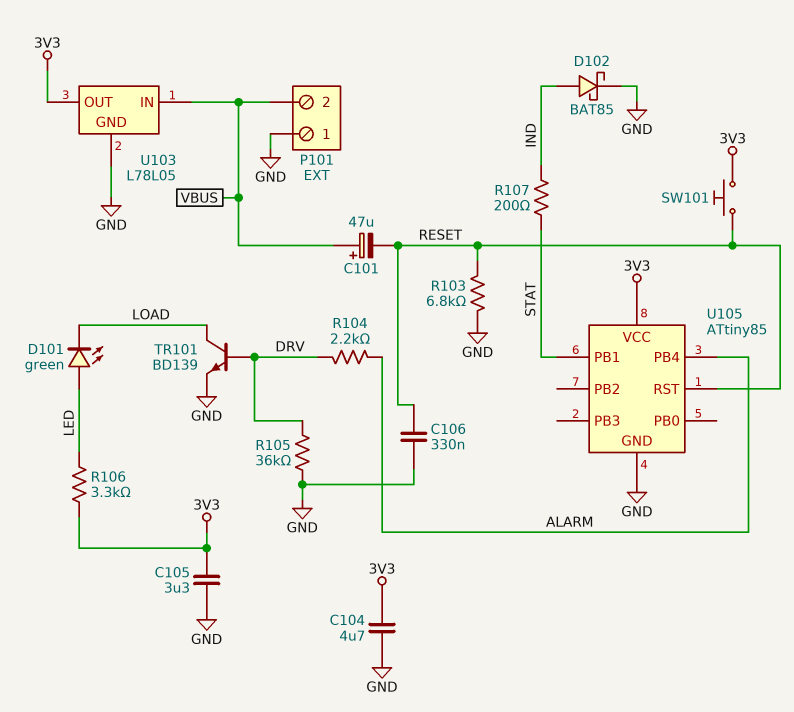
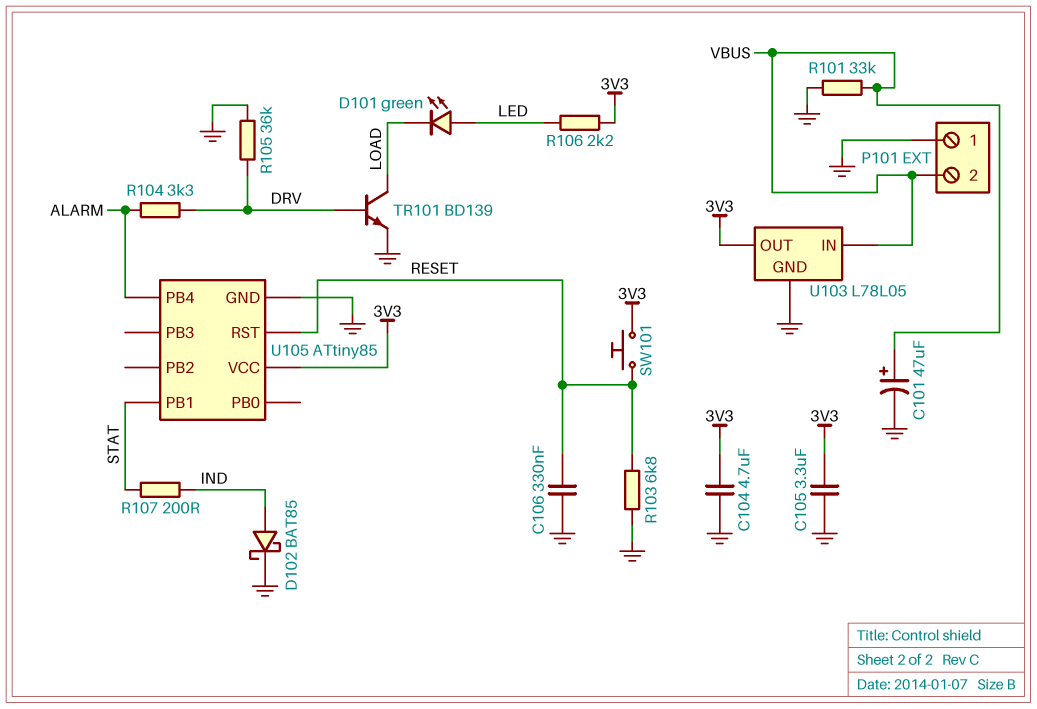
C101: 47uF (plus VBUS, minus RESET) -> 47uF (plus VBUS, minus GND)
R101: none -> 33k (GND, VBUS)
R104: 2.2k (ALARM, DRV) -> 3.3k (ALARM, DRV)
R106: 3.3k (3V3, LED) -> 2.2k (3V3, LED)

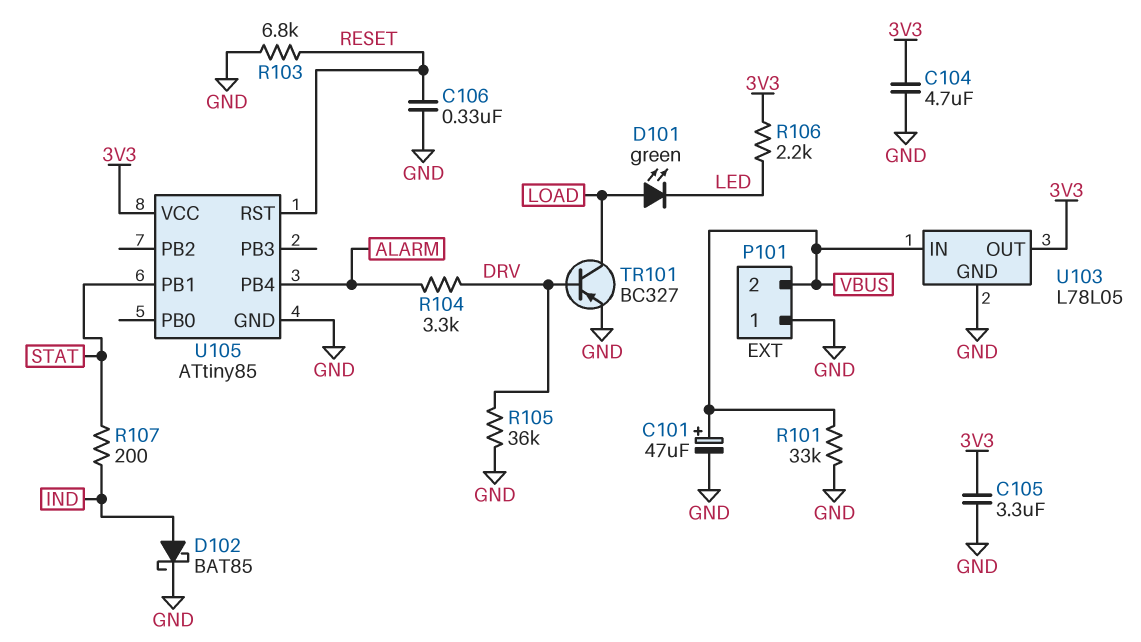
D101: LED green (A LED, K LOAD) -> LED green (A LOAD, K LED)
SW101: button (3V3, RESET) -> none
TR101: NPN BD139 (B DRV, C LOAD, E GND) -> PNP BC327 (B DRV, C LOAD, E GND)

